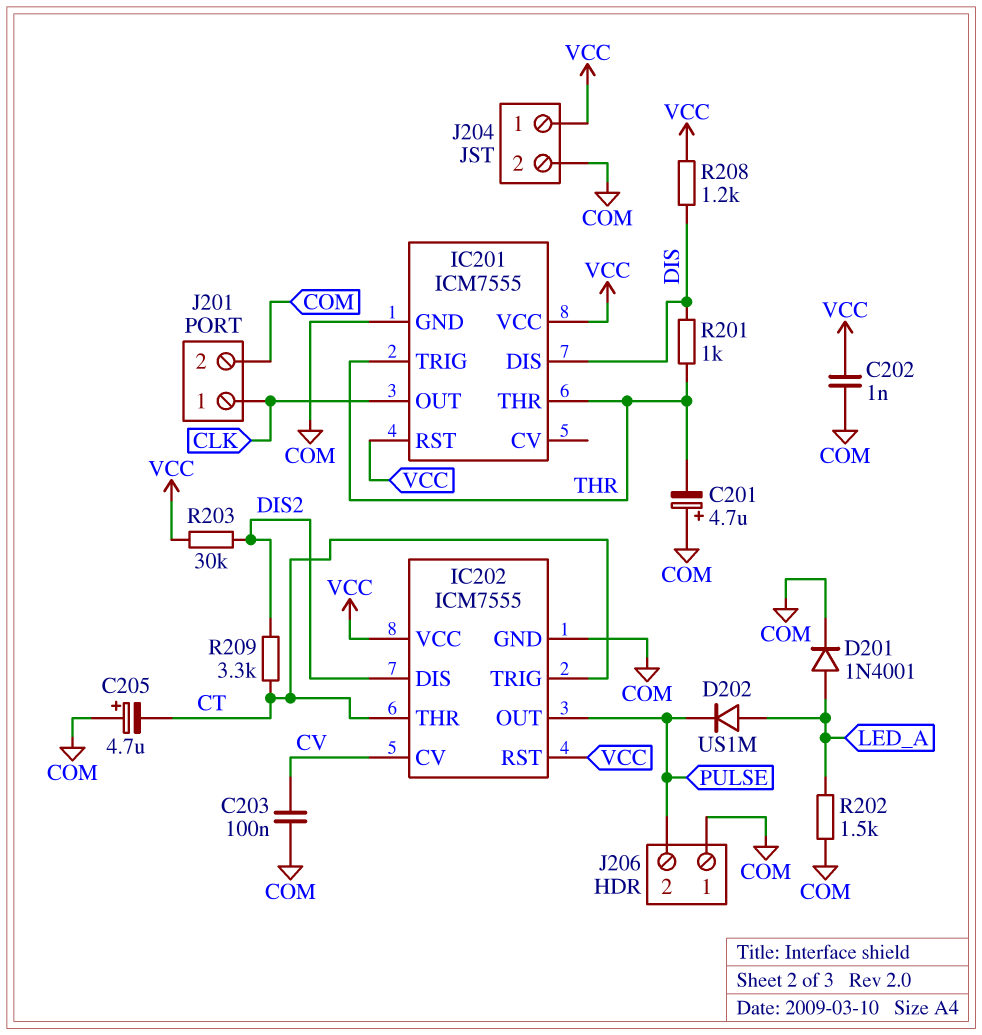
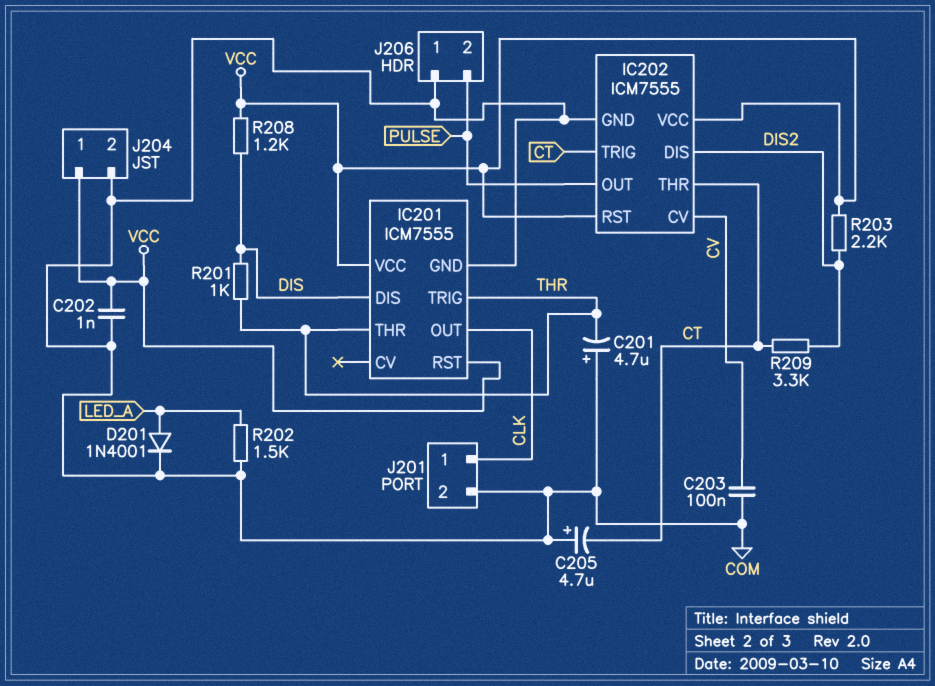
D202: diode US1M (A LED_A, K PULSE) -> none
R203: 30k (DIS2, VCC) -> 2.2k (DIS2, VCC)

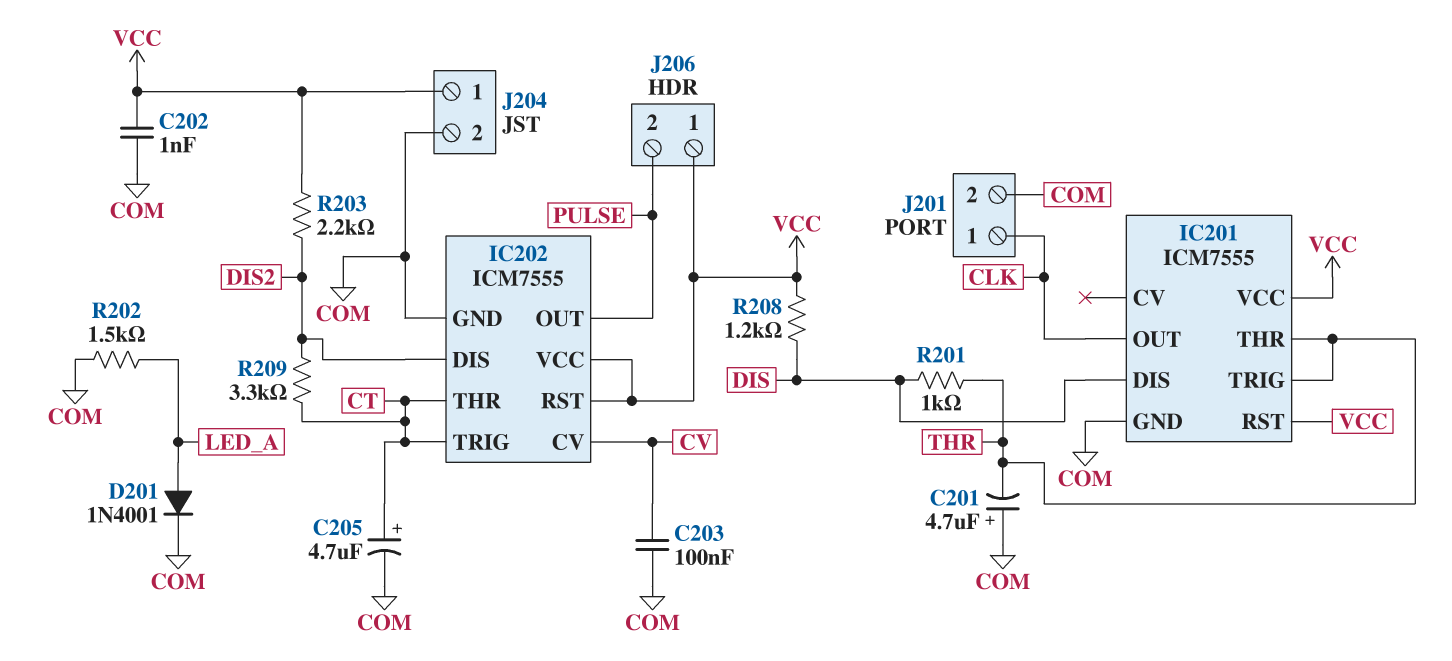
C205: 4.7uF (plus COM, minus CT) -> 4.7uF (plus CT, minus COM)
J206 pin 1: COM -> VCC

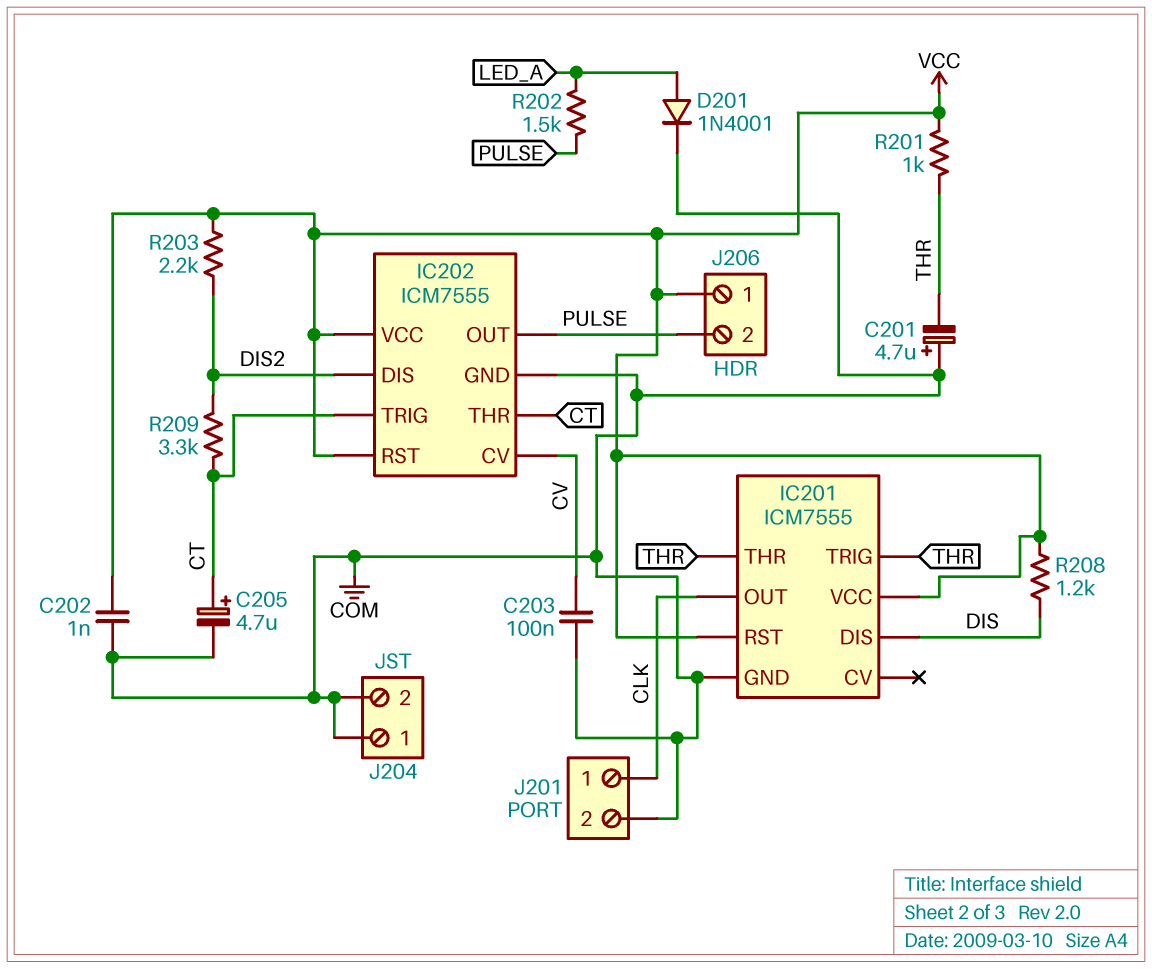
J204 pin 1: VCC -> COM
R201: 1k (DIS, THR) -> 1k (THR, VCC)
R202: 1.5k (COM, LED_A) -> 1.5k (LED_A, PULSE)

